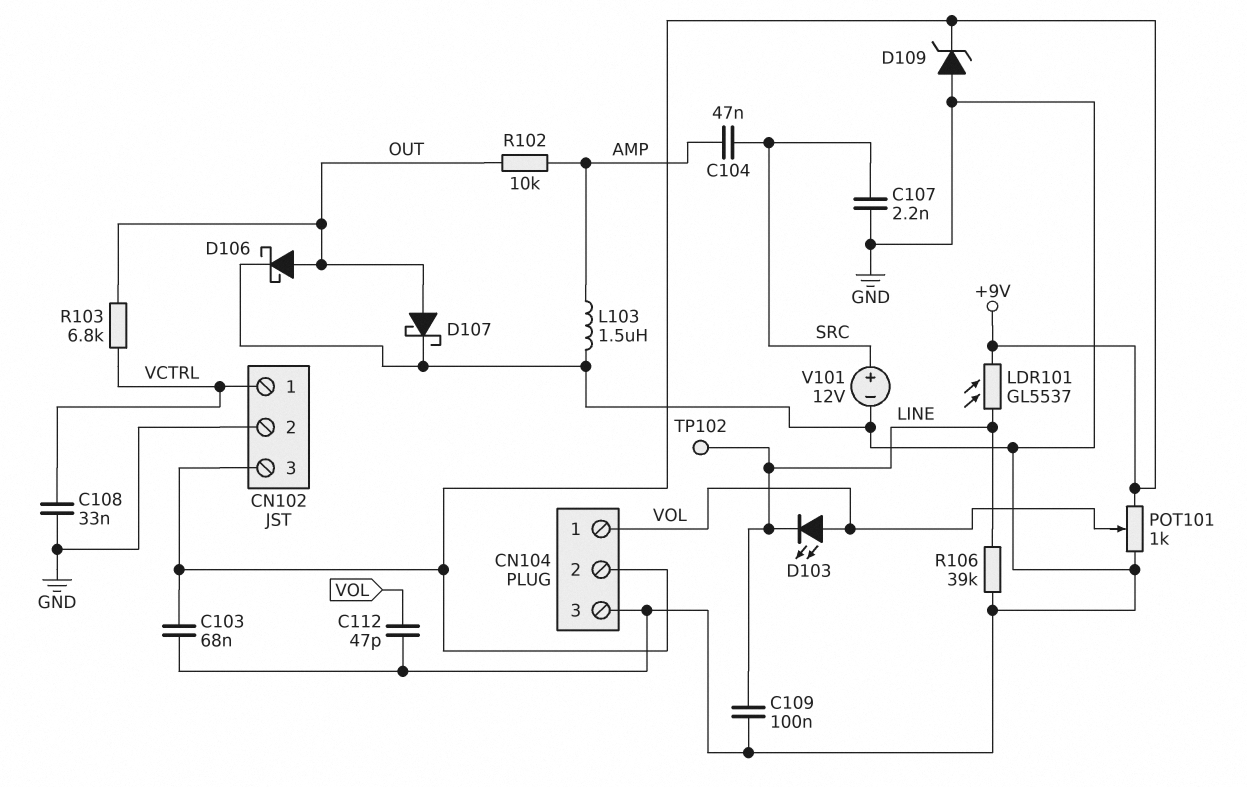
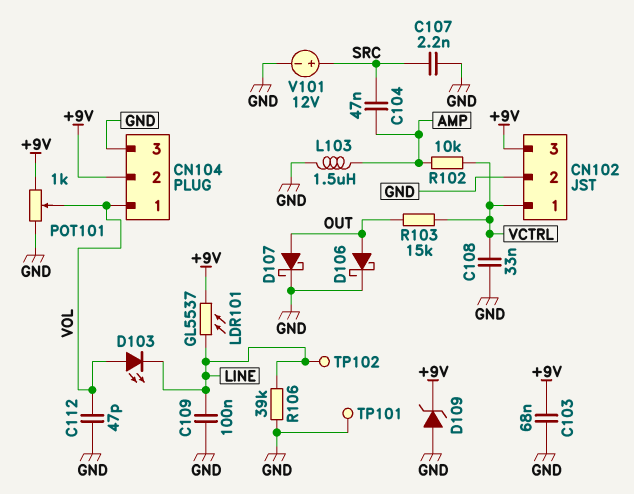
R102: 10k (AMP, OUT) -> 10k (AMP, VCTRL)
R103: 6.8k (OUT, VCTRL) -> 15k (OUT, VCTRL)
TP101: none -> test point (GND)

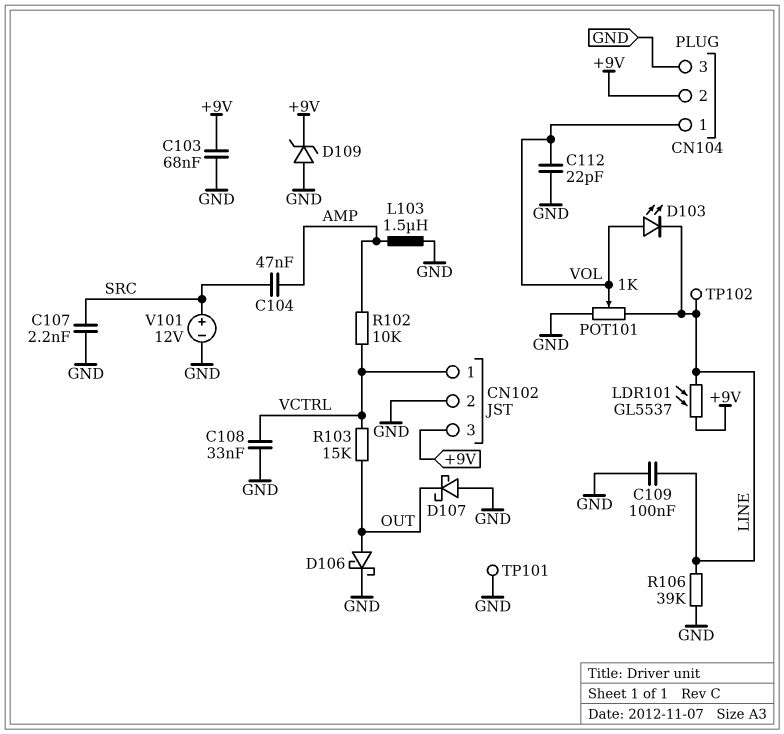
C112: 47pF (GND, VOL) -> 22pF (GND, VOL)
D107: schottky (A OUT, K GND) -> schottky (A GND, K OUT)
POT101: 1k (+9V, GND, wiper VOL) -> 1k (GND, LINE, wiper VOL)

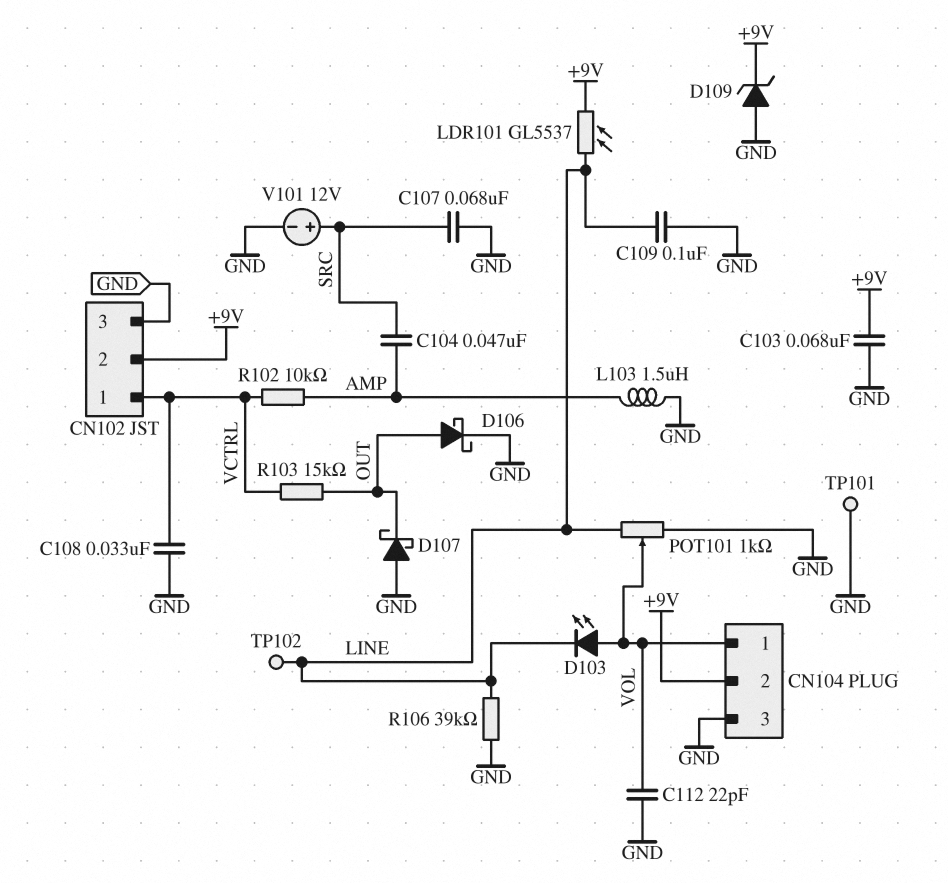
C107: 2.2nF (GND, SRC) -> 68nF (GND, SRC)
CN102 pin 2: GND -> +9V
CN102 pin 3: +9V -> GND

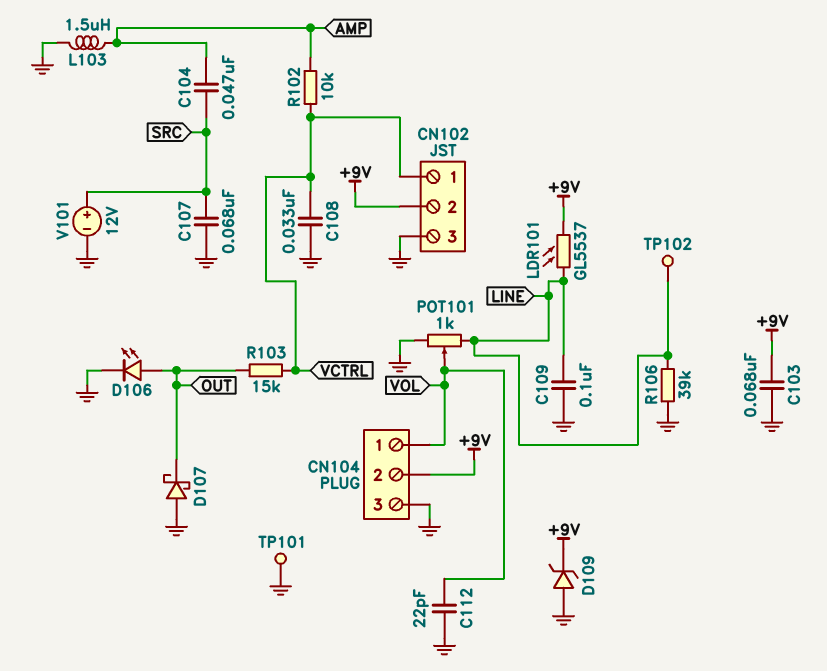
D103: LED (A VOL, K LINE) -> none
D106: schottky (A OUT, K GND) -> LED (A OUT, K GND)

